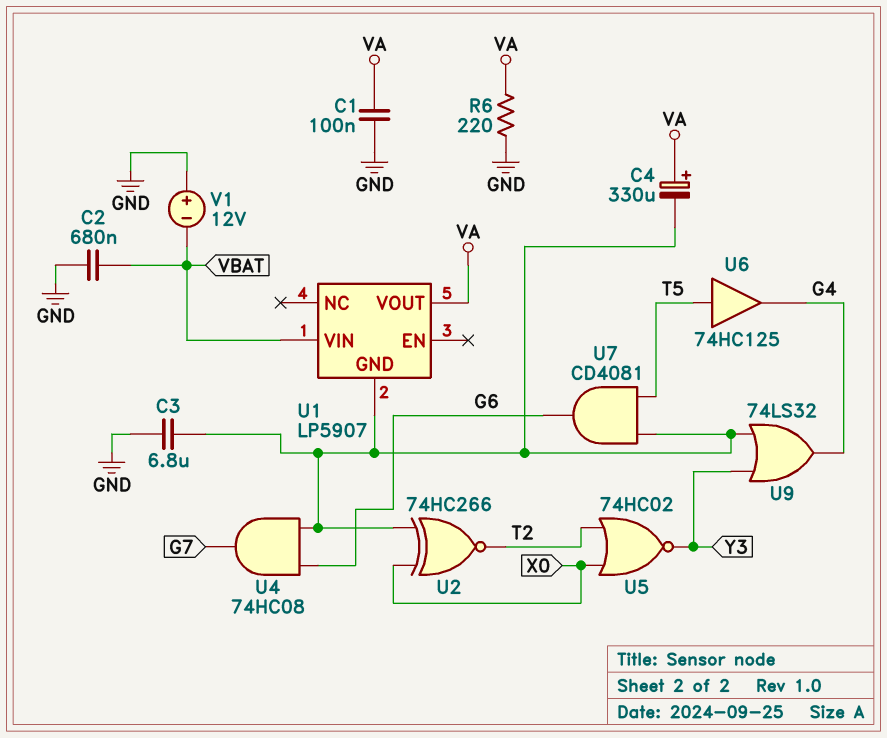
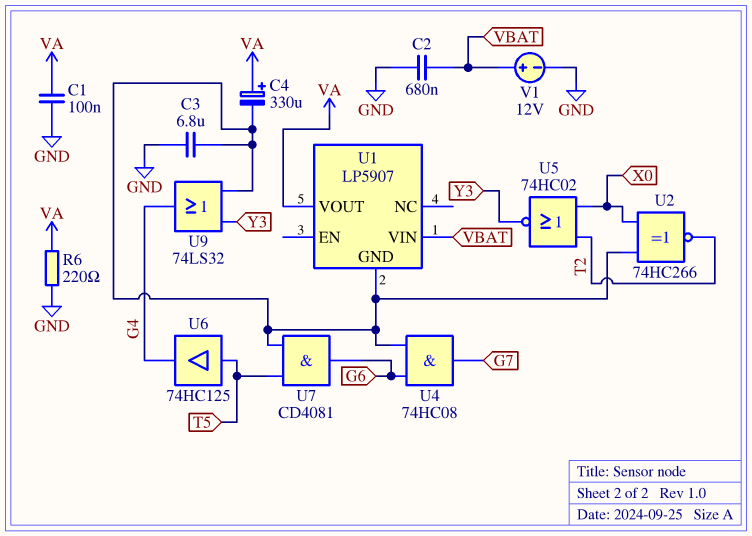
V1: 12V (plus GND, minus VBAT) -> 12V (plus VBAT, minus GND)

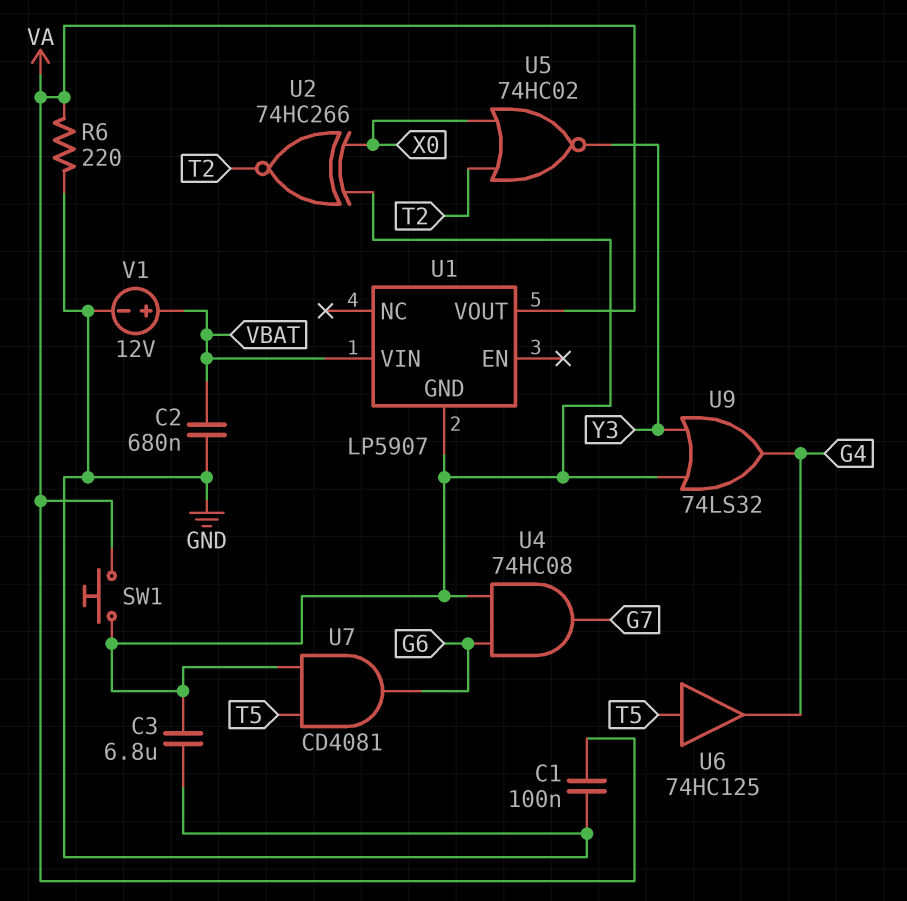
C4: 330uF (plus VA, minus U1/GND) -> none
SW1: none -> button (U1/GND, VA)

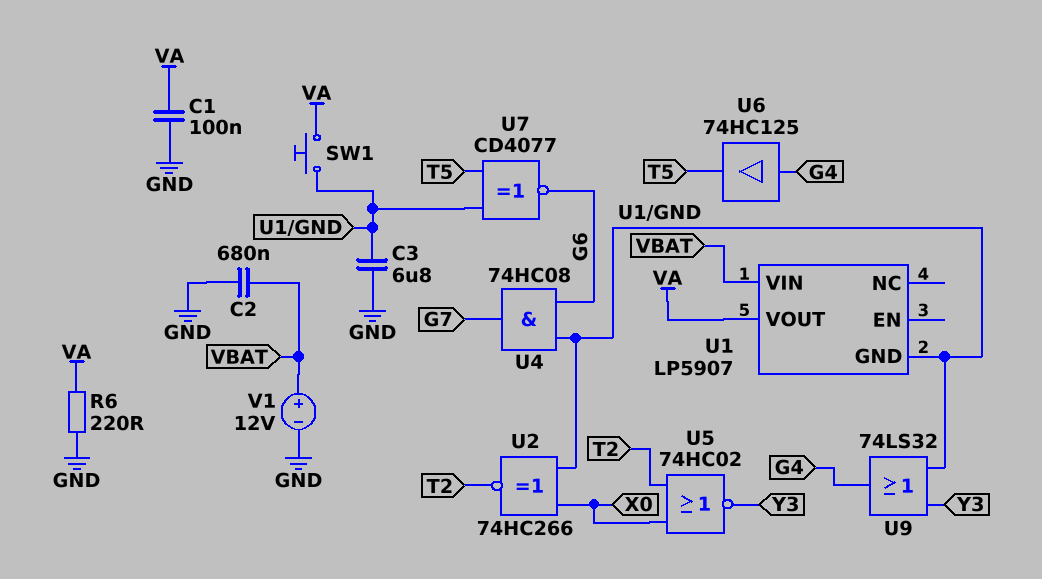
U6: buffer 74HC125 (in T5, out G4) -> buffer 74HC125 (in G4, out T5)
U7: AND CD4081 (in T5, in U1/GND, out G6) -> XNOR CD4077 (in T5, in U1/GND, out G6)

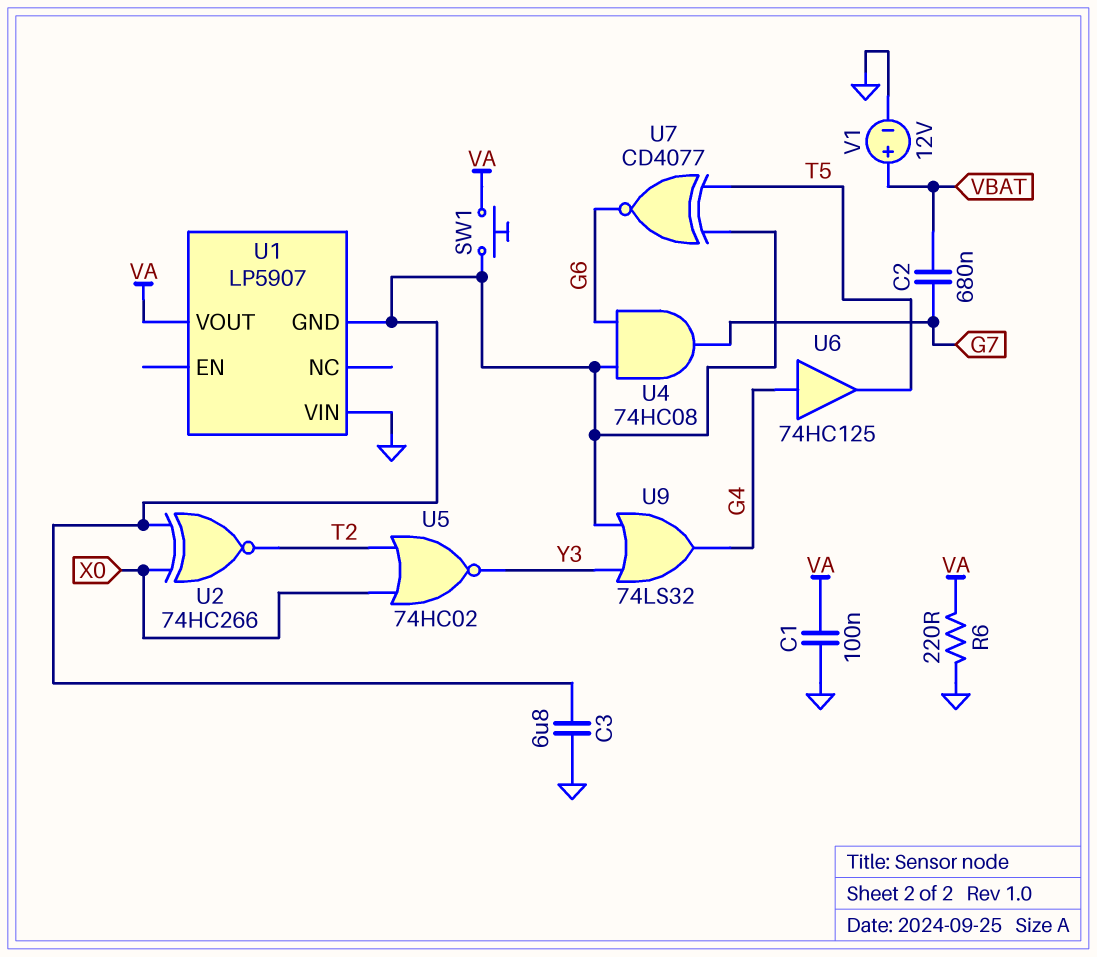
C2: 680nF (GND, VBAT) -> 680nF (G7, VBAT)
U1 pin VIN: VBAT -> GND

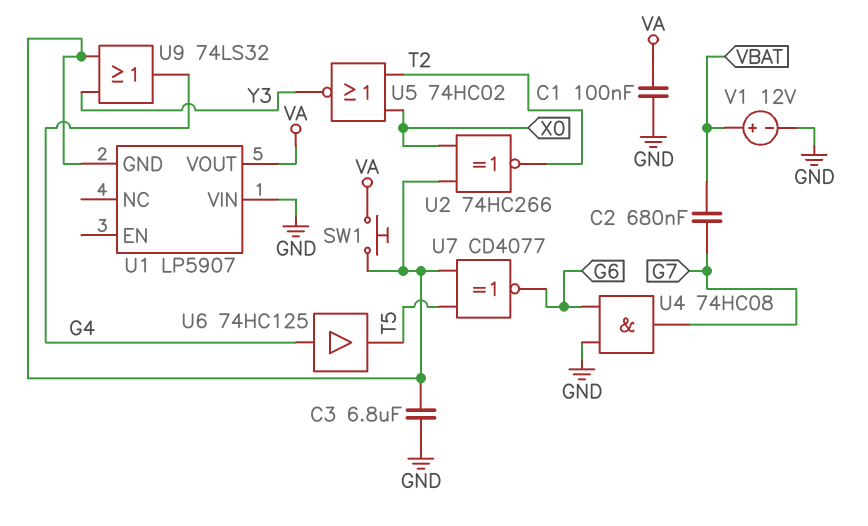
R6: 220 (GND, VA) -> none
U4: AND 74HC08 (in G6, in U1/GND, out G7) -> AND 74HC08 (in G6, in GND, out G7)

